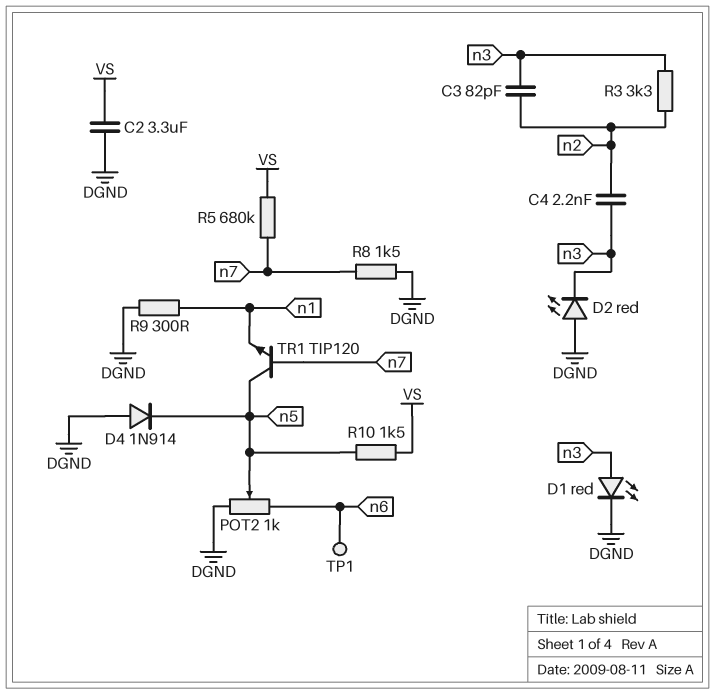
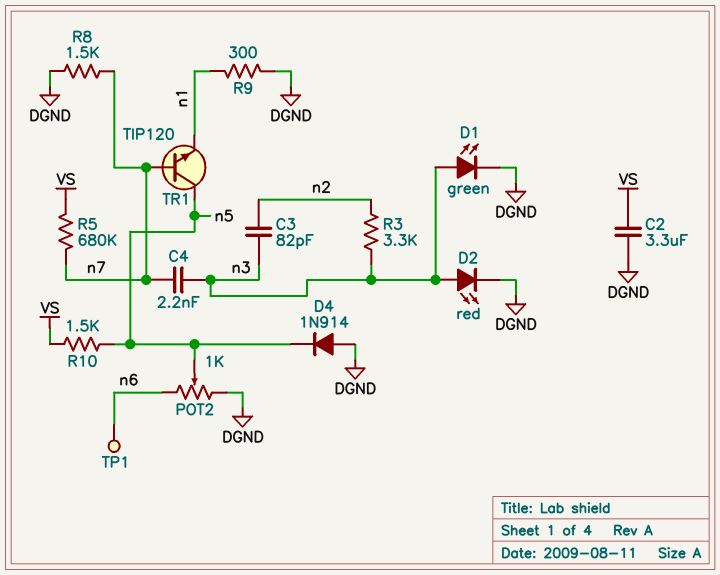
C4: 2.2nF (n2, n3) -> 2.2nF (n3, n7)
D1: LED red (A n3, K DGND) -> LED green (A n3, K DGND)
D2: LED red (A DGND, K n3) -> LED red (A n3, K DGND)

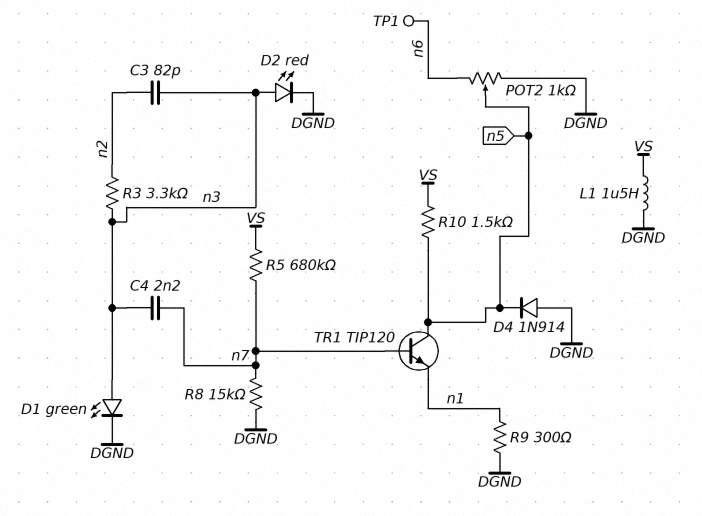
C2: 3.3uF (DGND, VS) -> none
L1: none -> 1.5uH (DGND, VS)
R8: 1.5k (DGND, n7) -> 15k (DGND, n7)

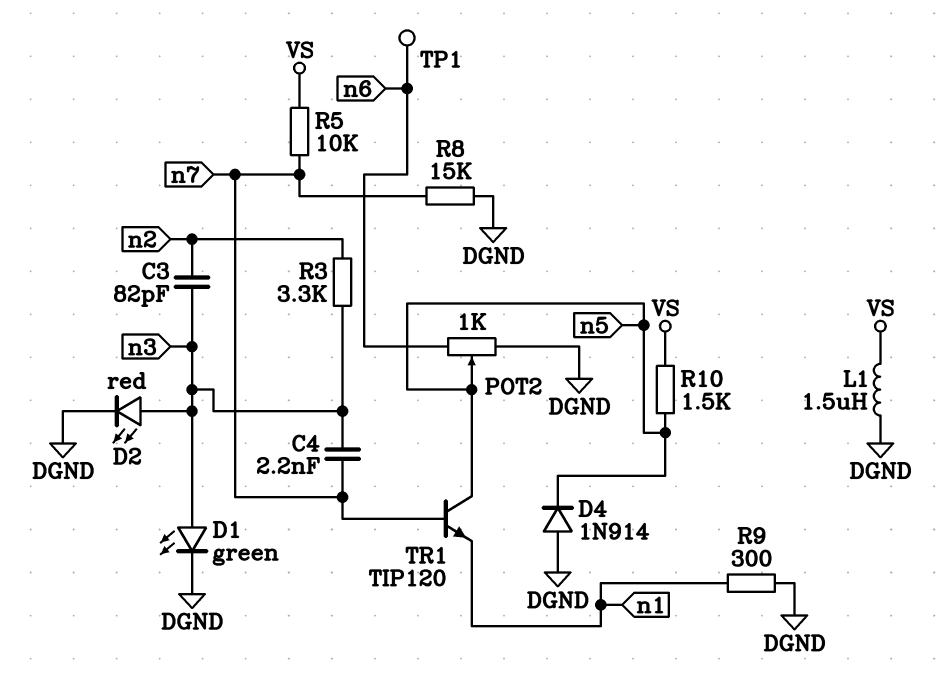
R5: 680k (VS, n7) -> 10k (VS, n7)

